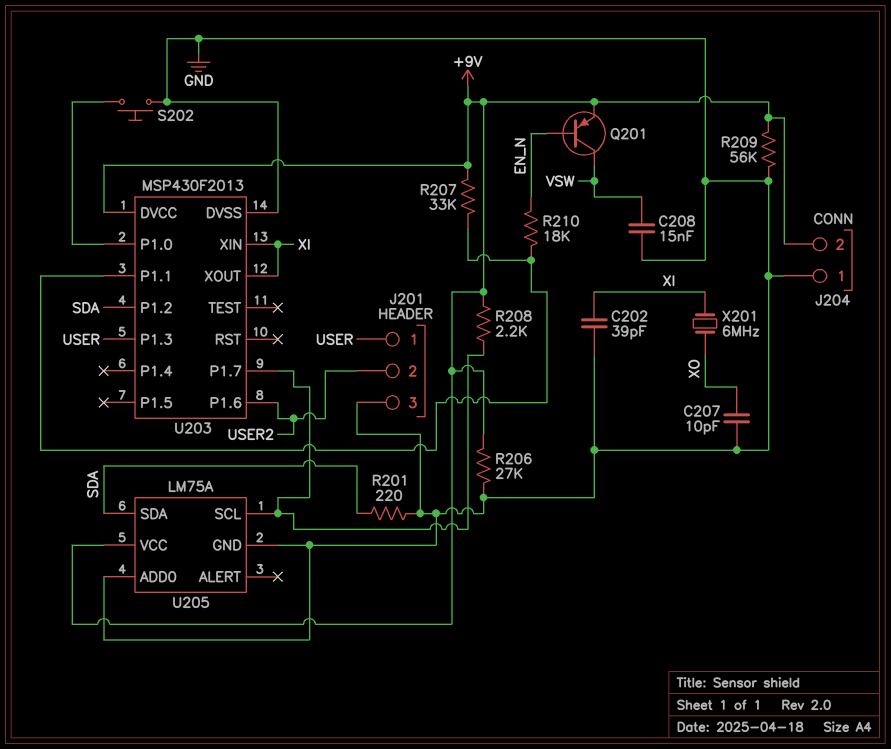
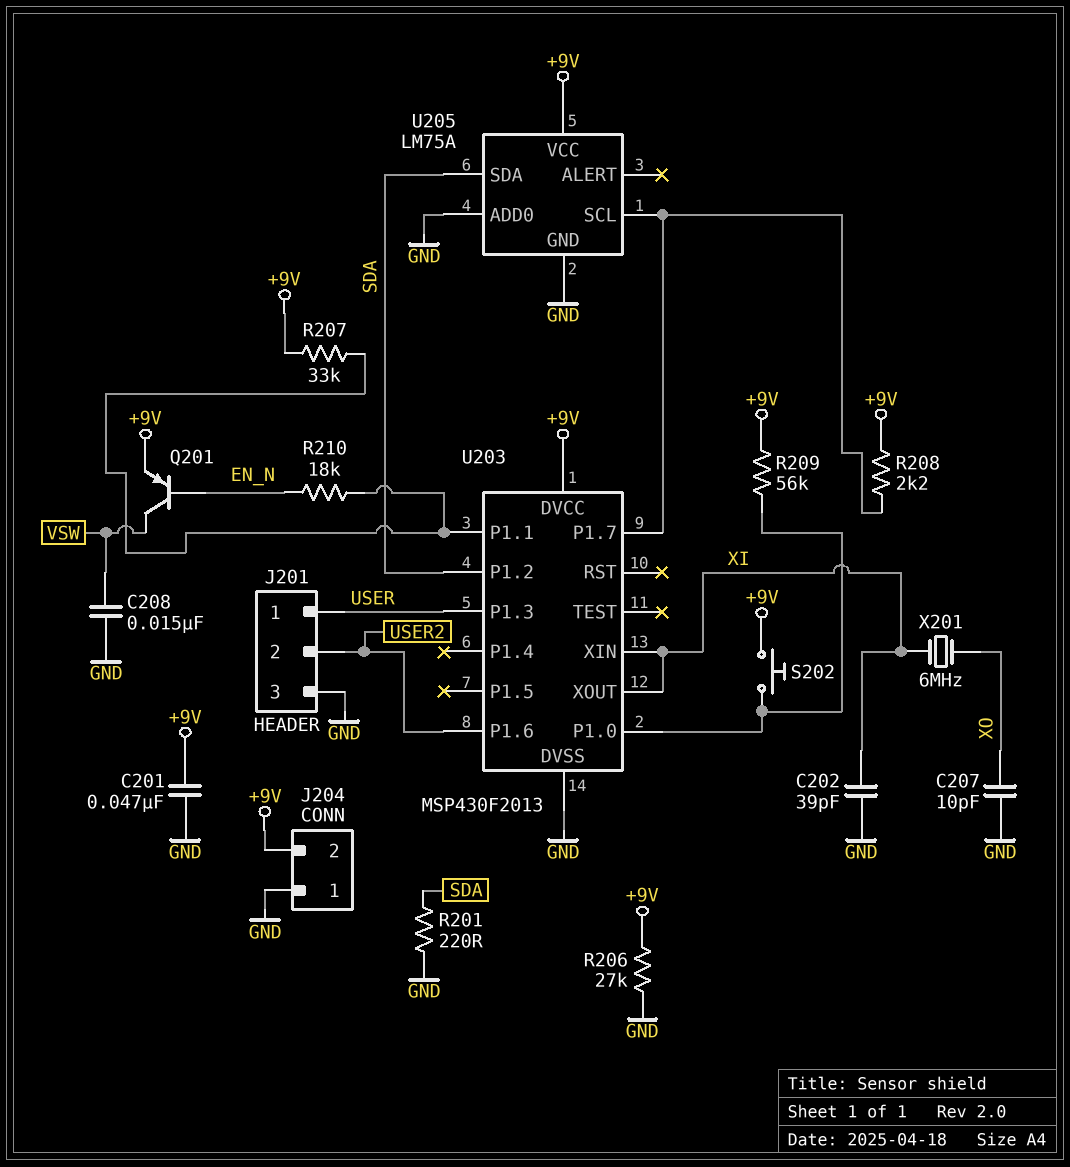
C201: none -> 47nF (+9V, GND)
R209: 56k (+9V, GND) -> 56k (+9V, U203/P1.0)
S202: button (GND, U203/P1.0) -> button (+9V, U203/P1.0)

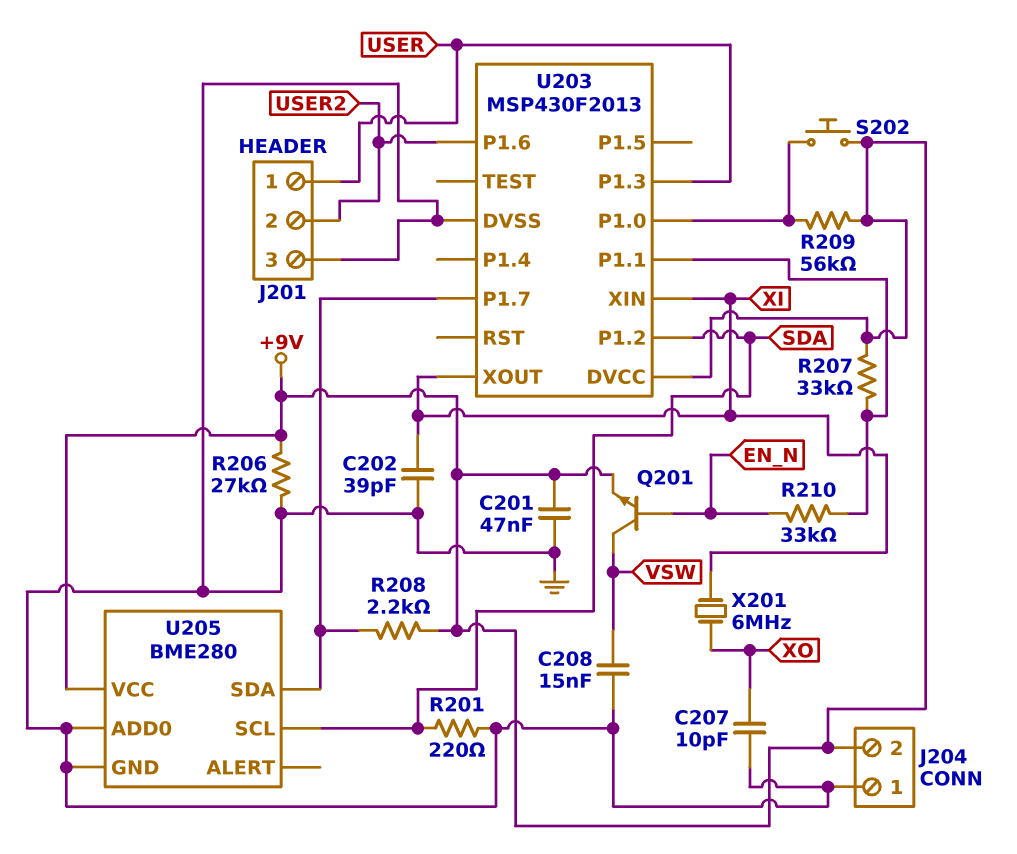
Q201: PNP (B EN_N, C VSW, E +9V) -> NPN (B EN_N, C VSW, E +9V)
R210: 18k (EN_N, U203/P1.1) -> 33k (EN_N, U203/P1.1)
U205: LM75A -> BME280
U205 pin SCL: U203/P1.7 -> SDA
U205 pin SDA: SDA -> U203/P1.7

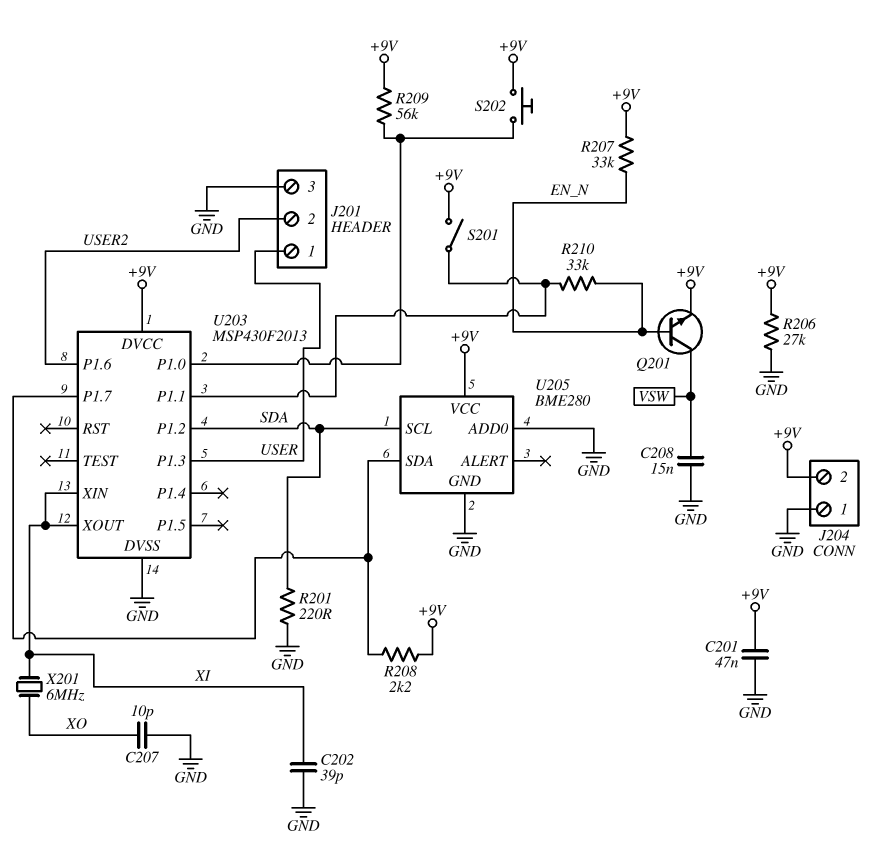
R207: 33k (+9V, U203/P1.1) -> 33k (+9V, EN_N)
S201: none -> switch (+9V, U203/P1.1)

